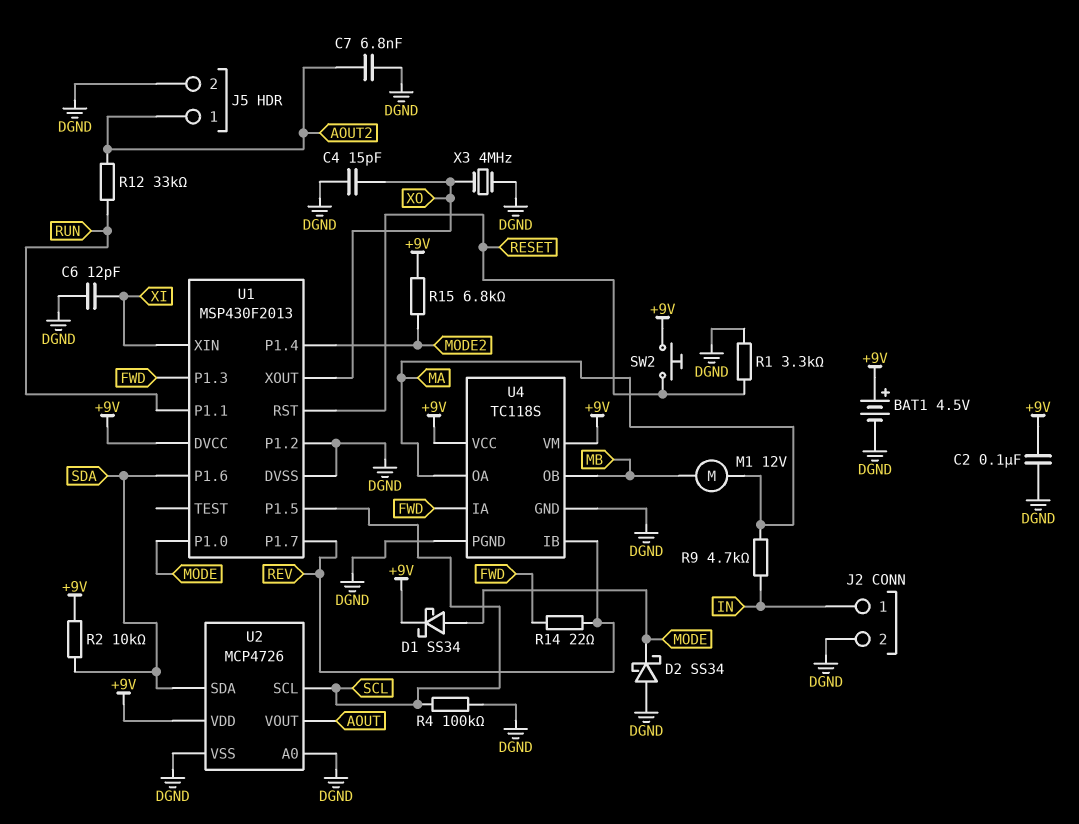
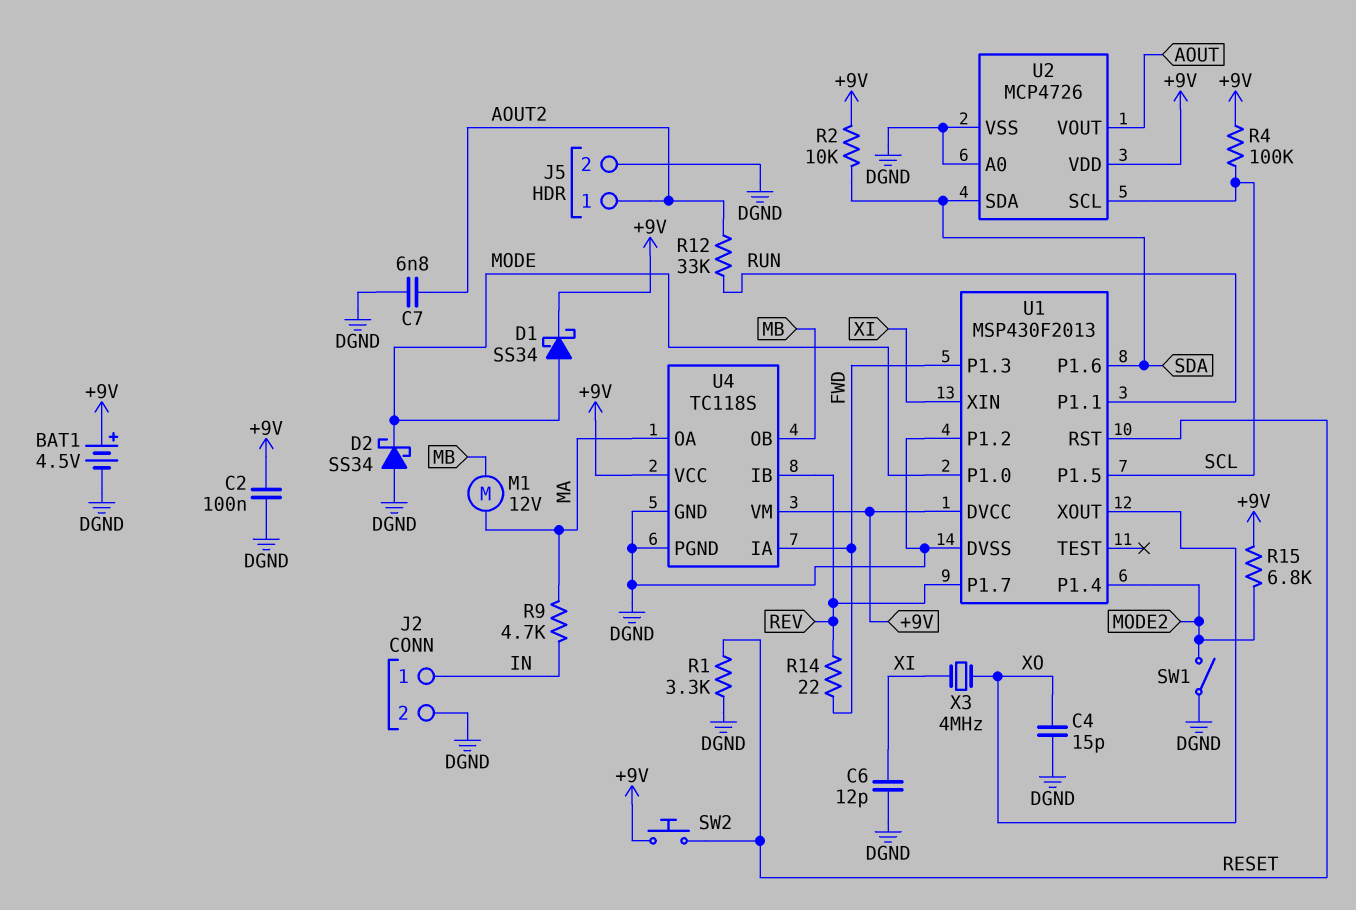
R4: 100k (DGND, SCL) -> 100k (+9V, SCL)
SW1: none -> switch (DGND, MODE2)
X3: 4MHz (DGND, XO) -> 4MHz (XI, XO)

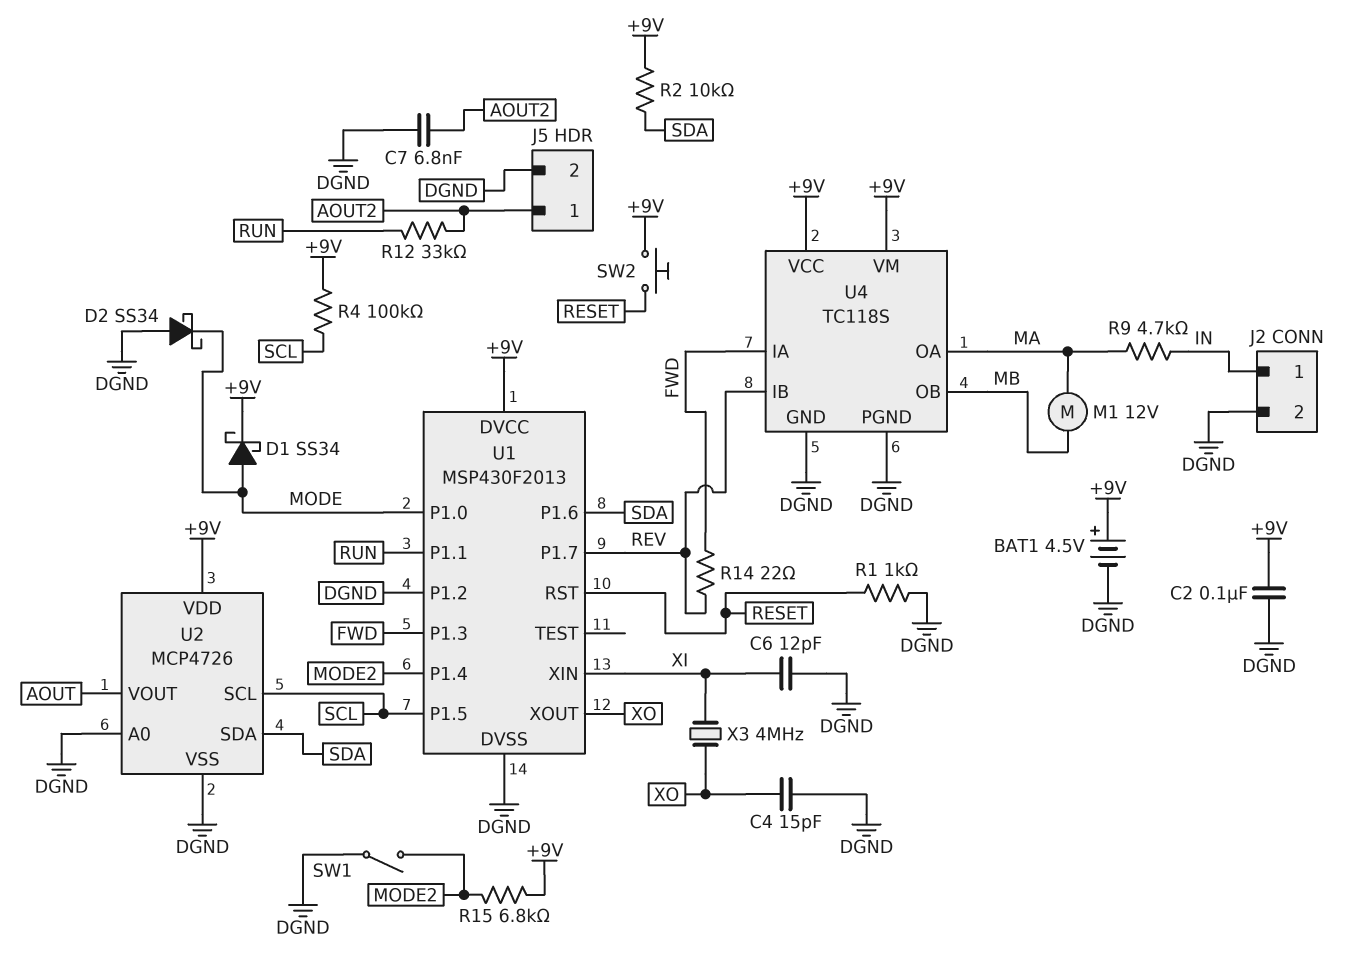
R1: 3.3k (DGND, RESET) -> 1k (DGND, RESET)

